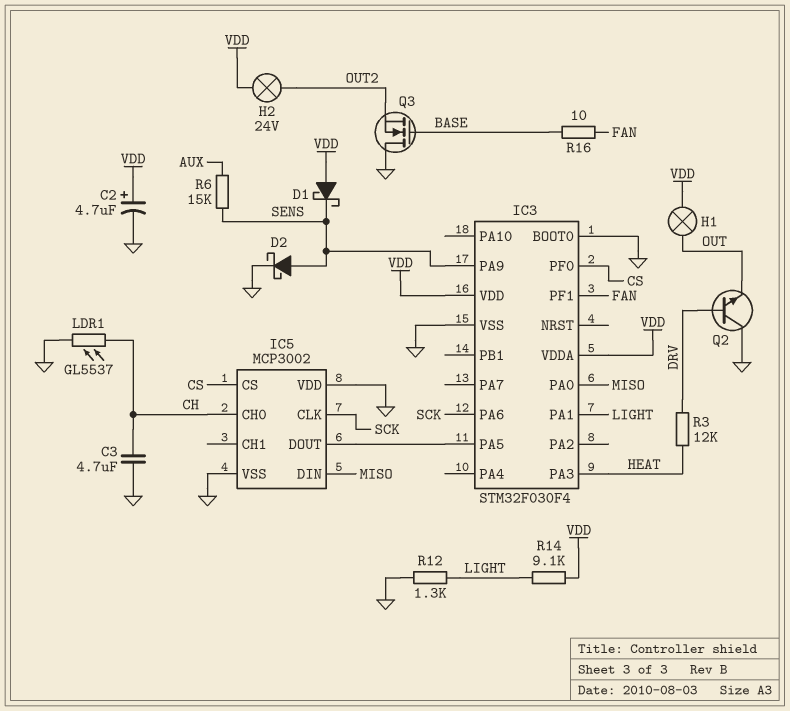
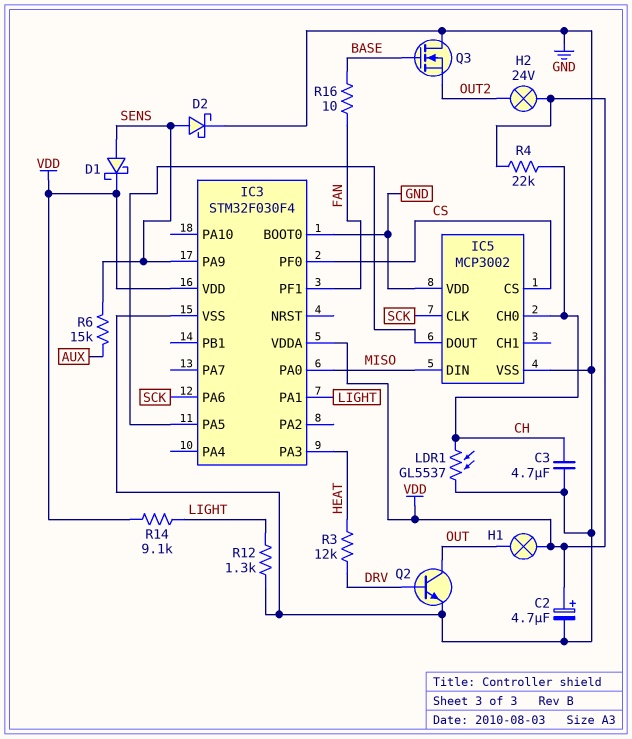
D1: schottky (A VDD, K SENS) -> schottky (A SENS, K VDD)
Q2: NPN (B DRV, C GND, E OUT) -> NPN (B DRV, C OUT, E GND)
R4: none -> 22k (CH, VDD)

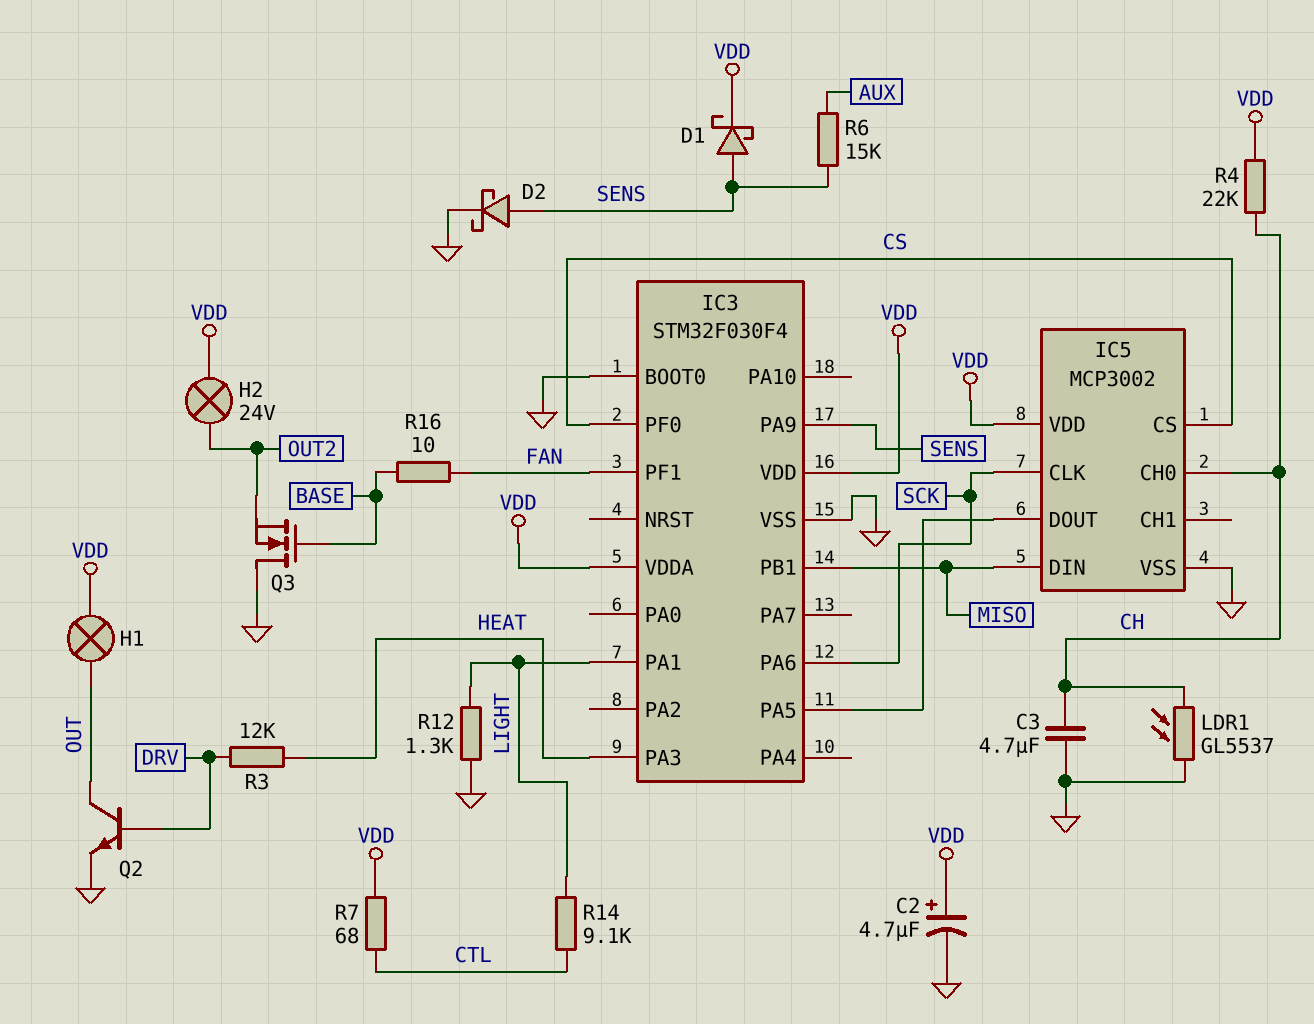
IC3 pin PA0: MISO -> none
IC3 pin PB1: none -> MISO
IC5 pin VDD: GND -> VDD
R7: none -> 68 (CTL, VDD)
R14: 9.1k (LIGHT, VDD) -> 9.1k (CTL, LIGHT)

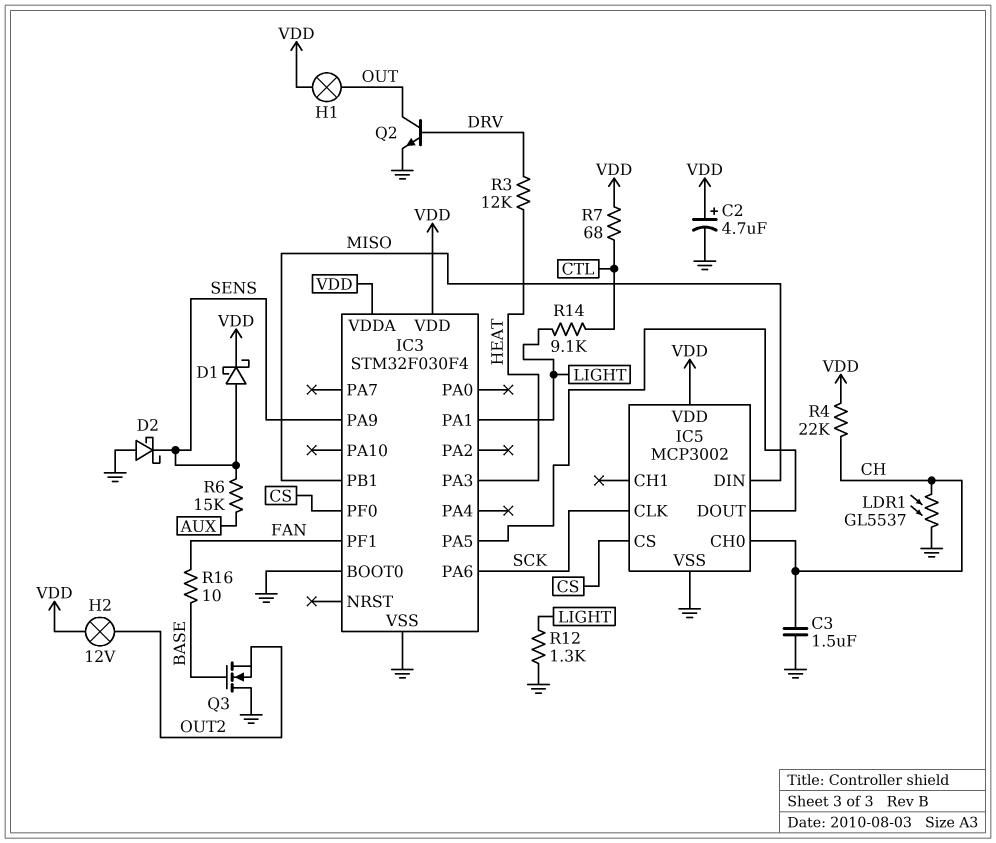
C3: 4.7uF (CH, GND) -> 1.5uF (CH, GND)
D2: schottky (A SENS, K GND) -> schottky (A GND, K SENS)
H2: lamp 24V (OUT2, VDD) -> lamp 12V (OUT2, VDD)

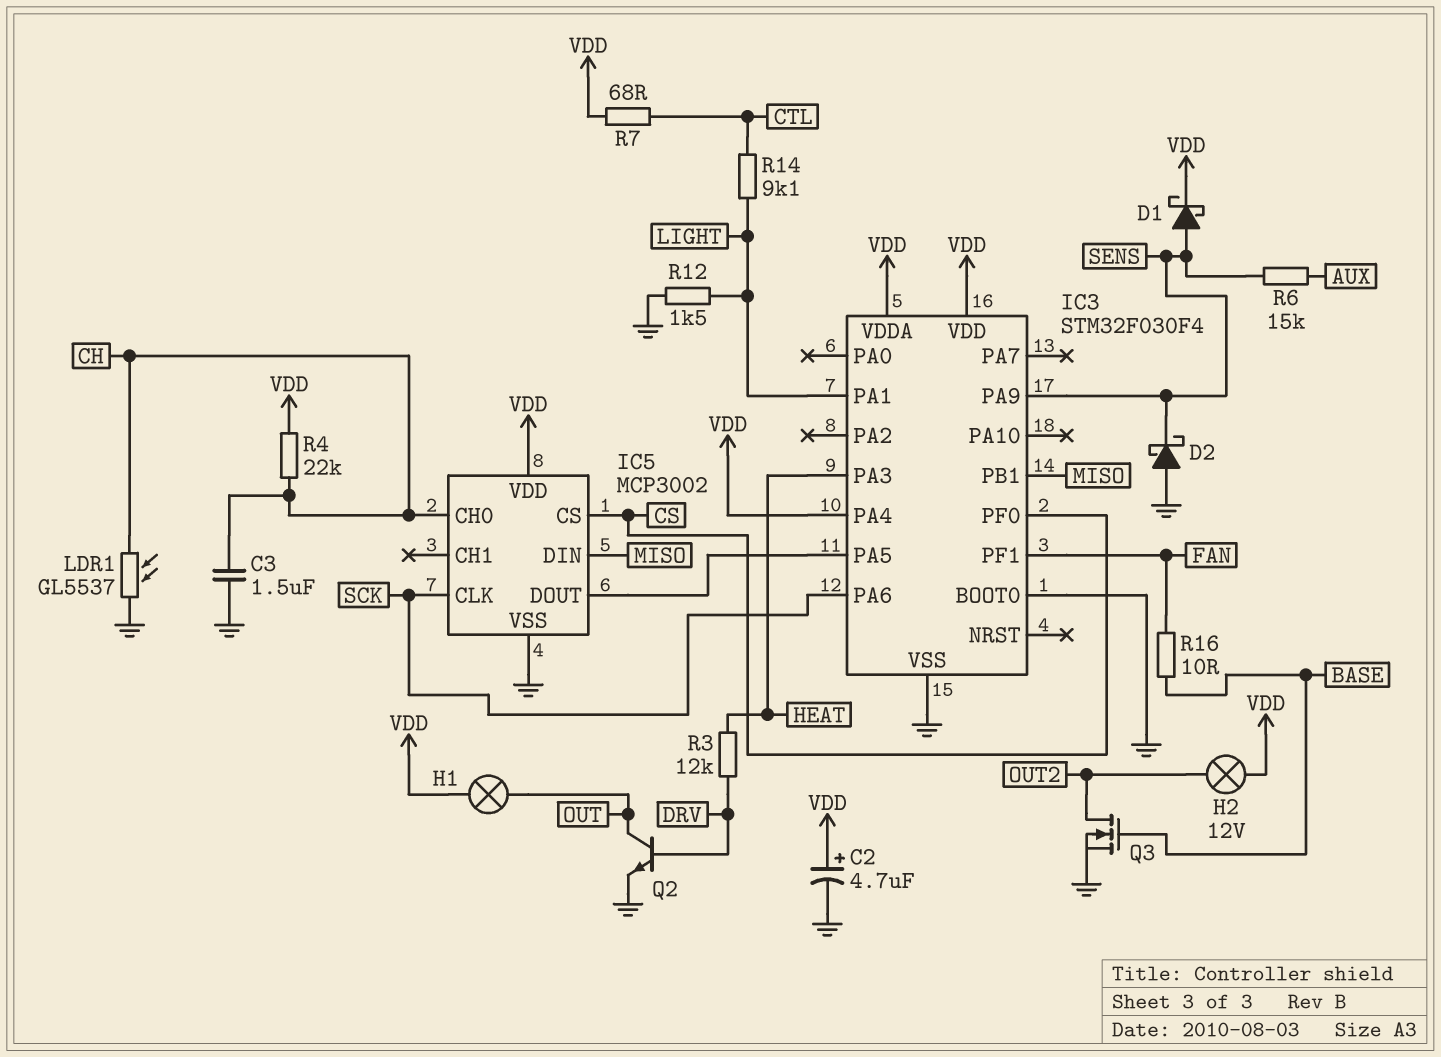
IC3 pin PA4: none -> VDD
Q3: NMOS (G BASE, D GND, S OUT2) -> NMOS (G BASE, D OUT2, S GND)
R12: 1.3k (GND, LIGHT) -> 1.5k (GND, LIGHT)

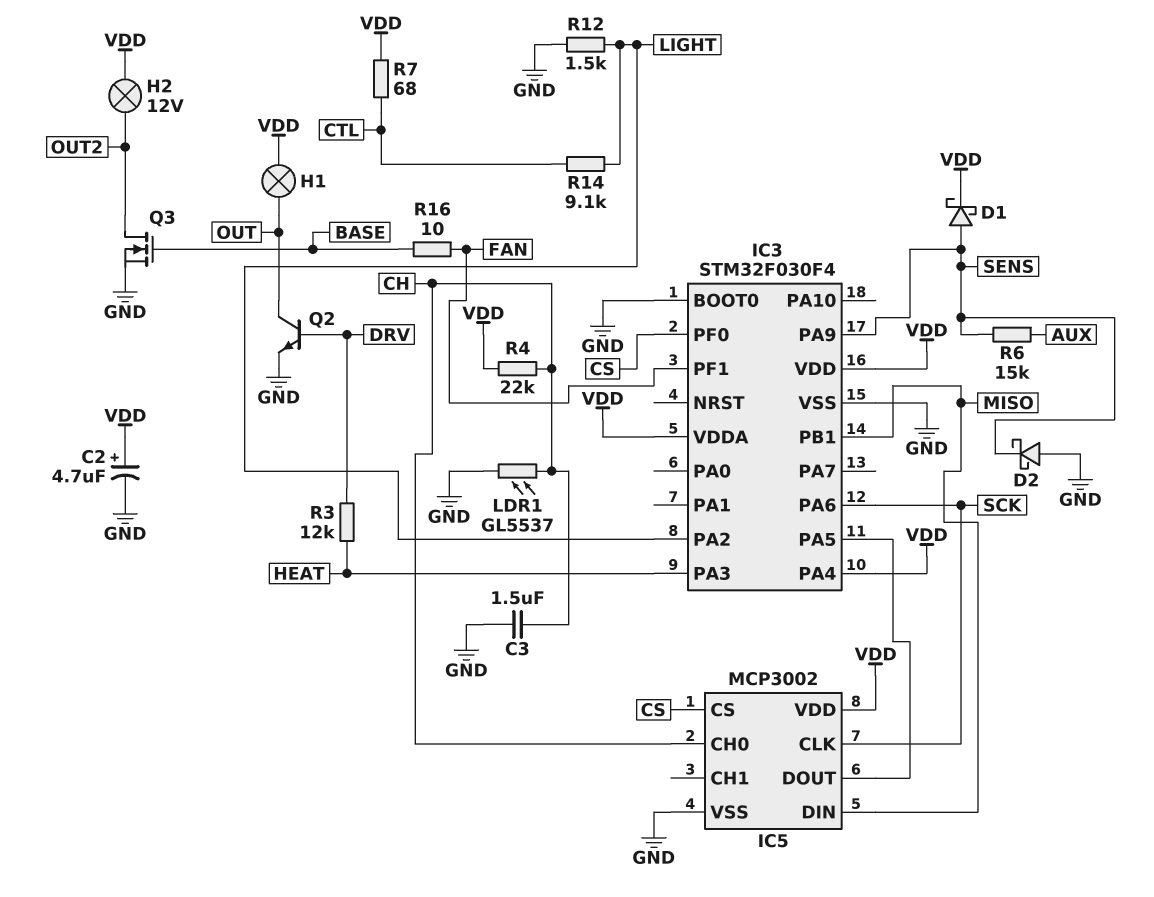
IC3 pin PA1: LIGHT -> none
IC3 pin PA2: none -> LIGHT

